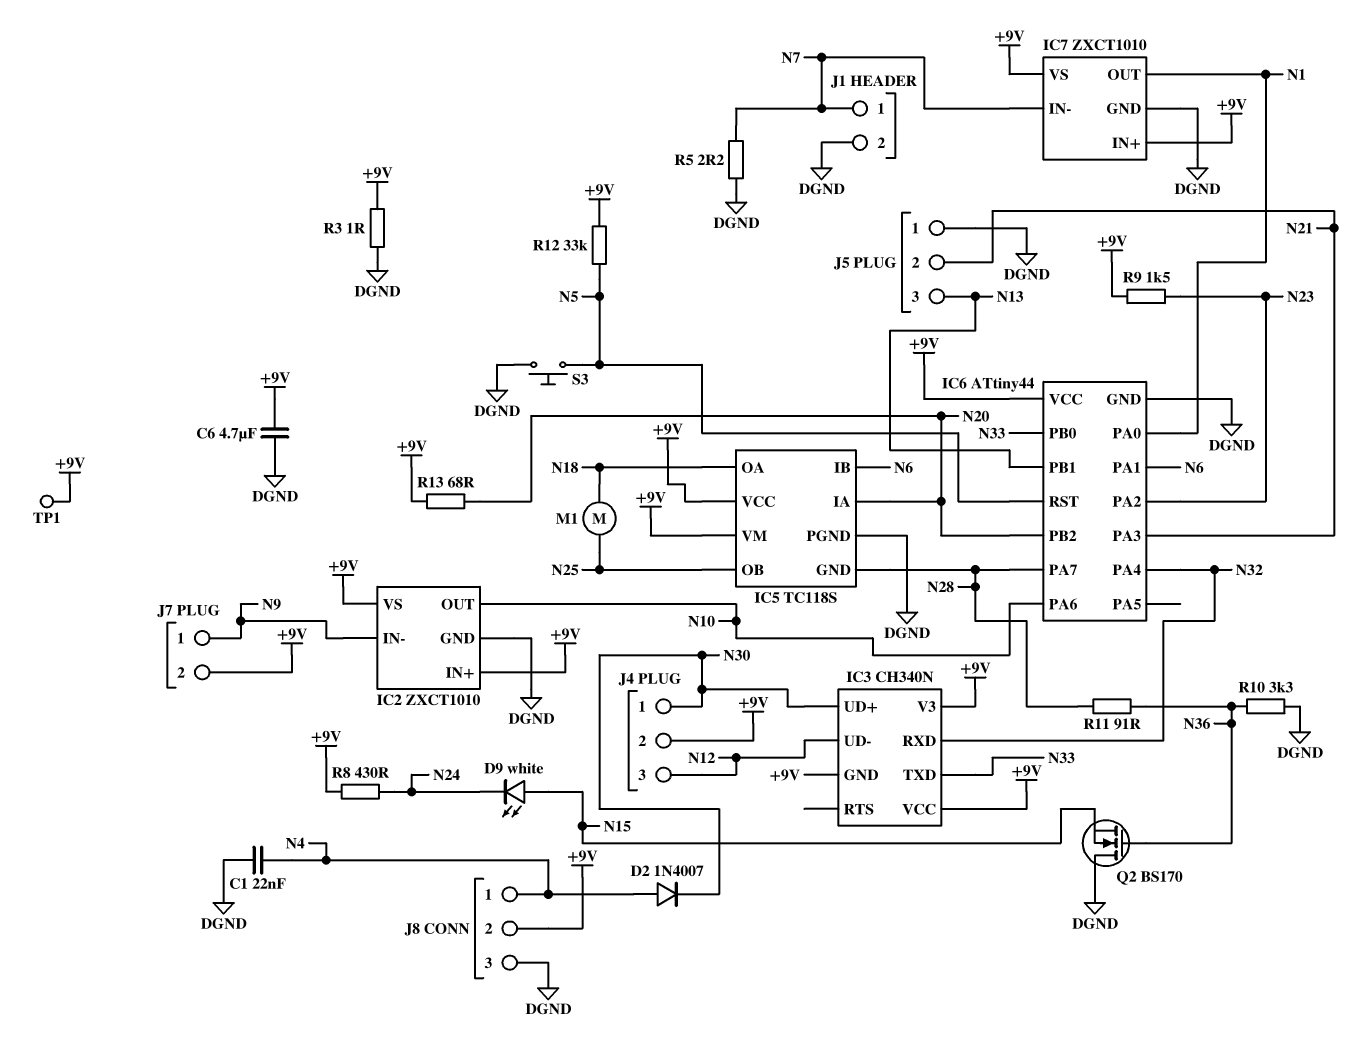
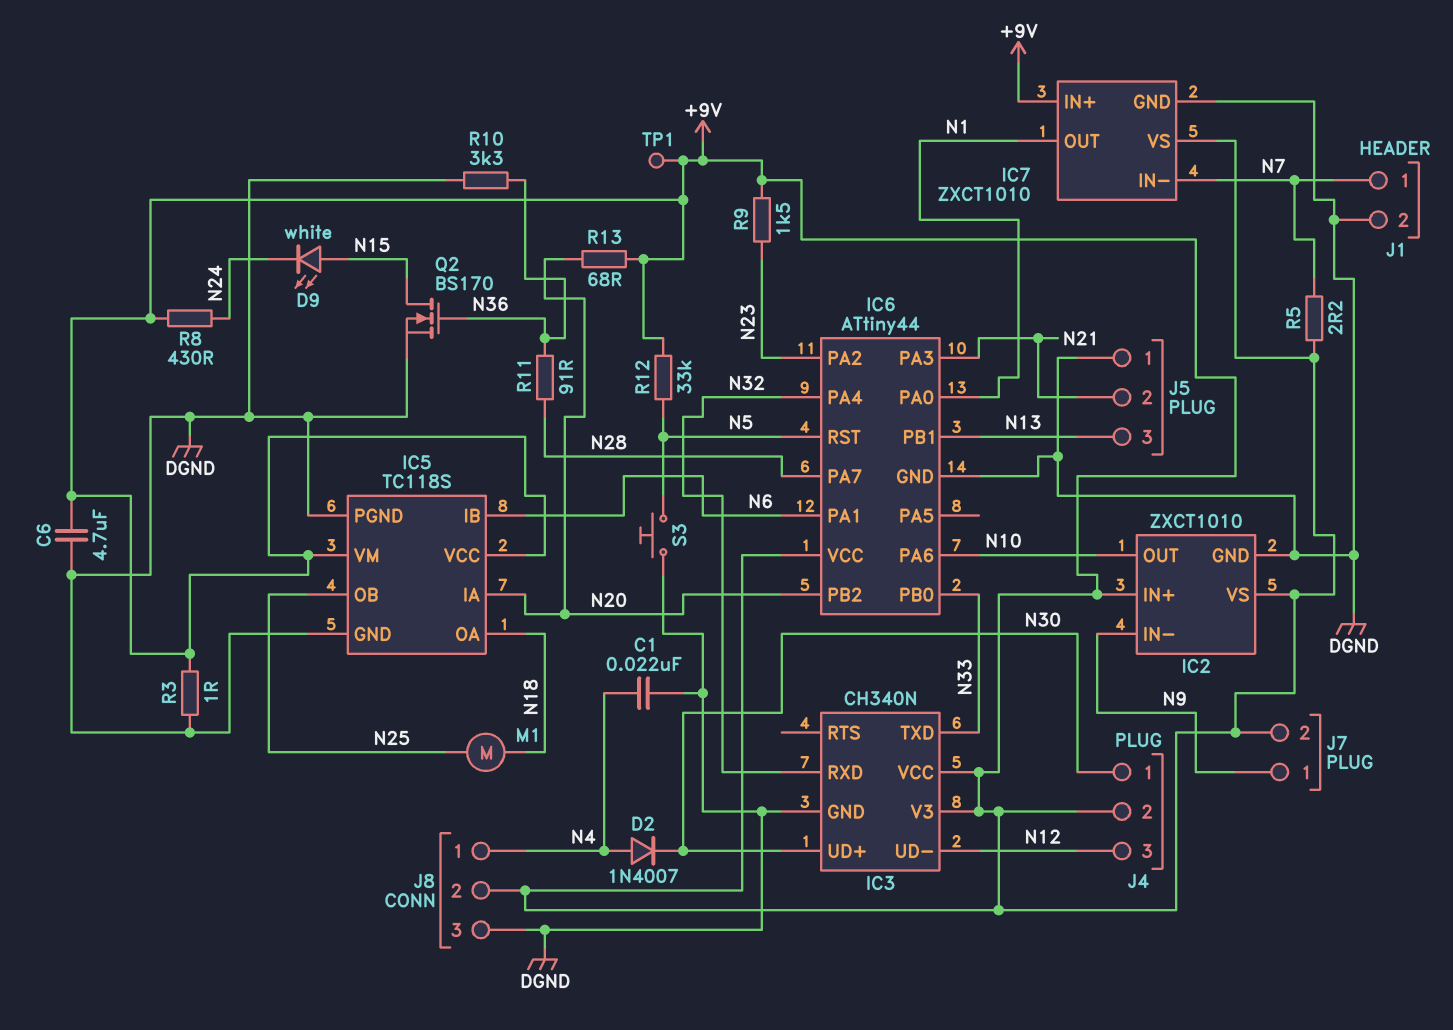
IC3 pin GND: +9V -> DGND
IC5 pin GND: N28 -> DGND
Q2: NMOS BS170 (G N36, D DGND, S N15) -> NMOS BS170 (G N36, D N15, S DGND)
R5: 2.2 (DGND, N7) -> 2.2 (+9V, N7)

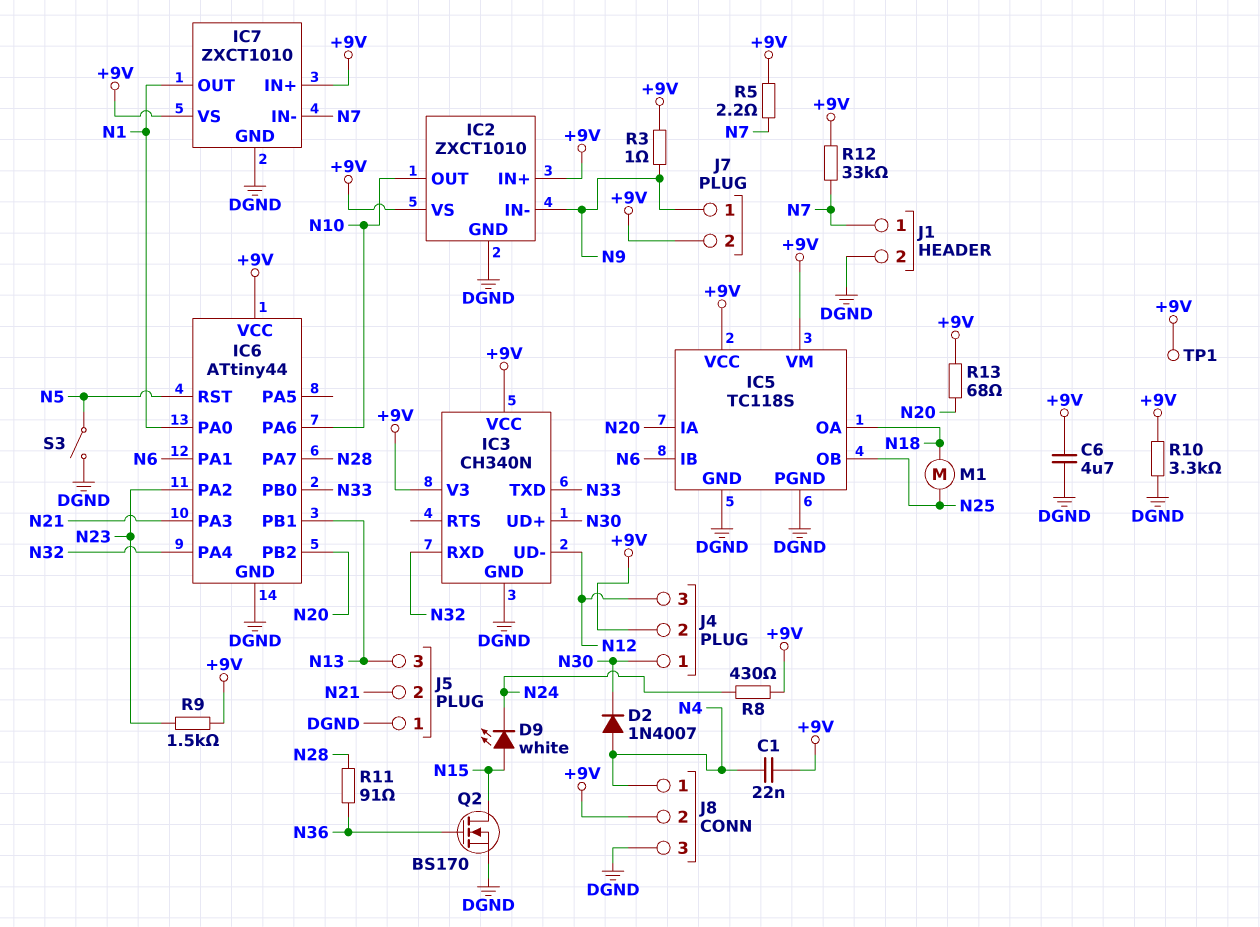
C1: 22nF (DGND, N4) -> 22nF (+9V, N4)
R3: 1 (+9V, DGND) -> 1 (+9V, N9)
R10: 3.3k (DGND, N36) -> 3.3k (+9V, DGND)
R12: 33k (+9V, N5) -> 33k (+9V, N7)
S3: button (DGND, N5) -> switch (DGND, N5)

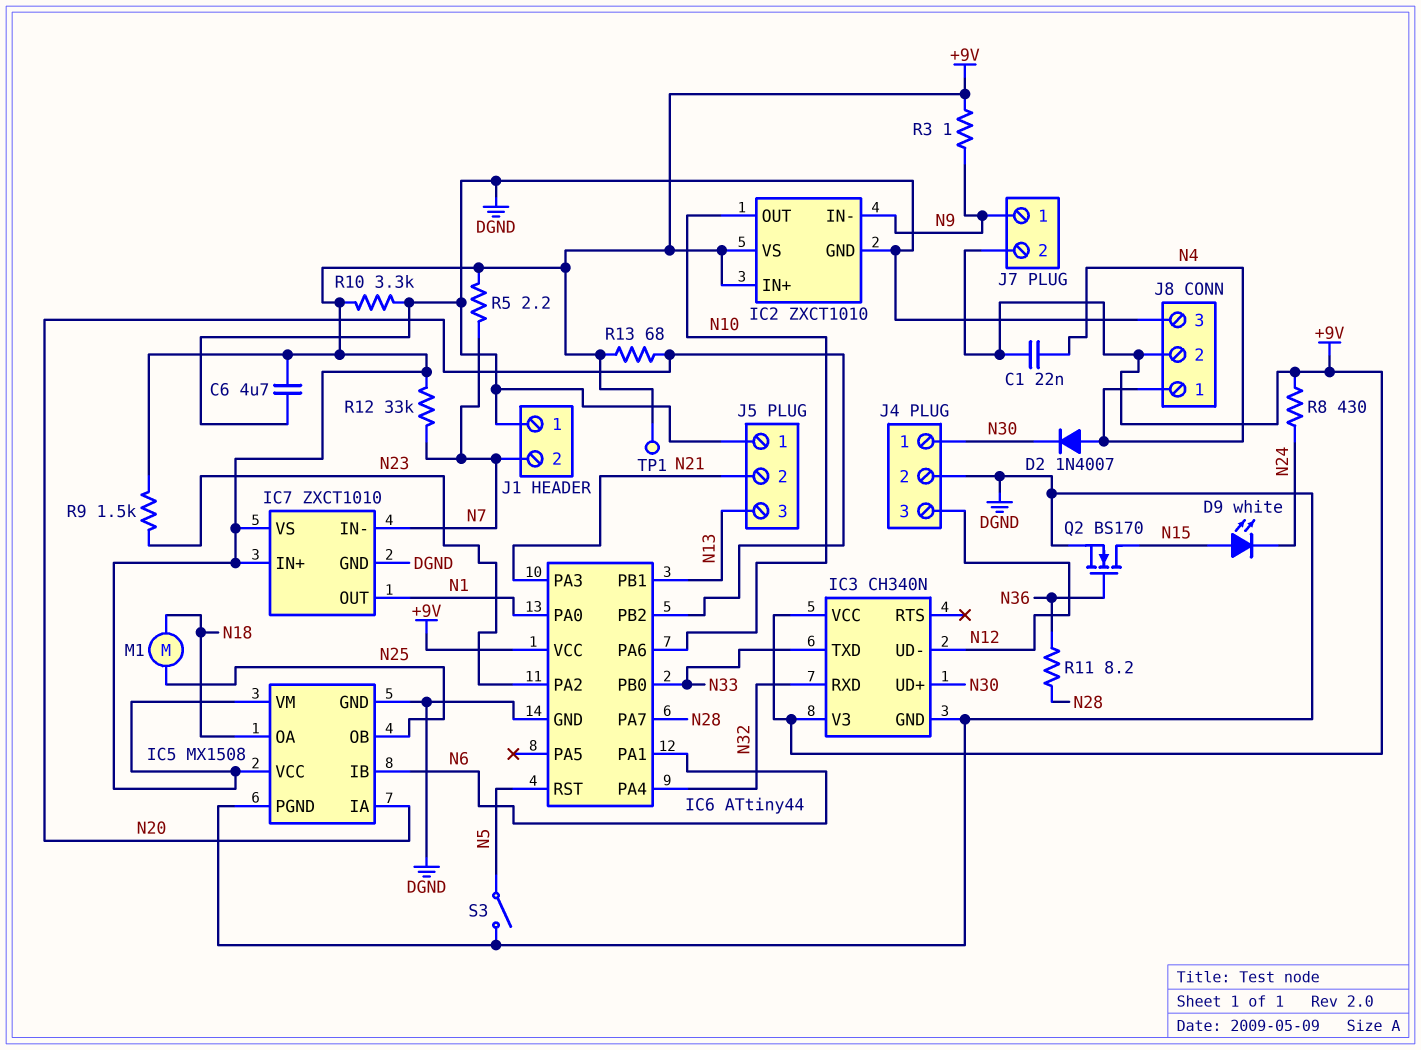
IC5: TC118S -> MX1508
J1 pin 1: N7 -> DGND
J1 pin 2: DGND -> N7
J4 pin 2: +9V -> DGND
R11: 91 (N28, N36) -> 8.2 (N28, N36)

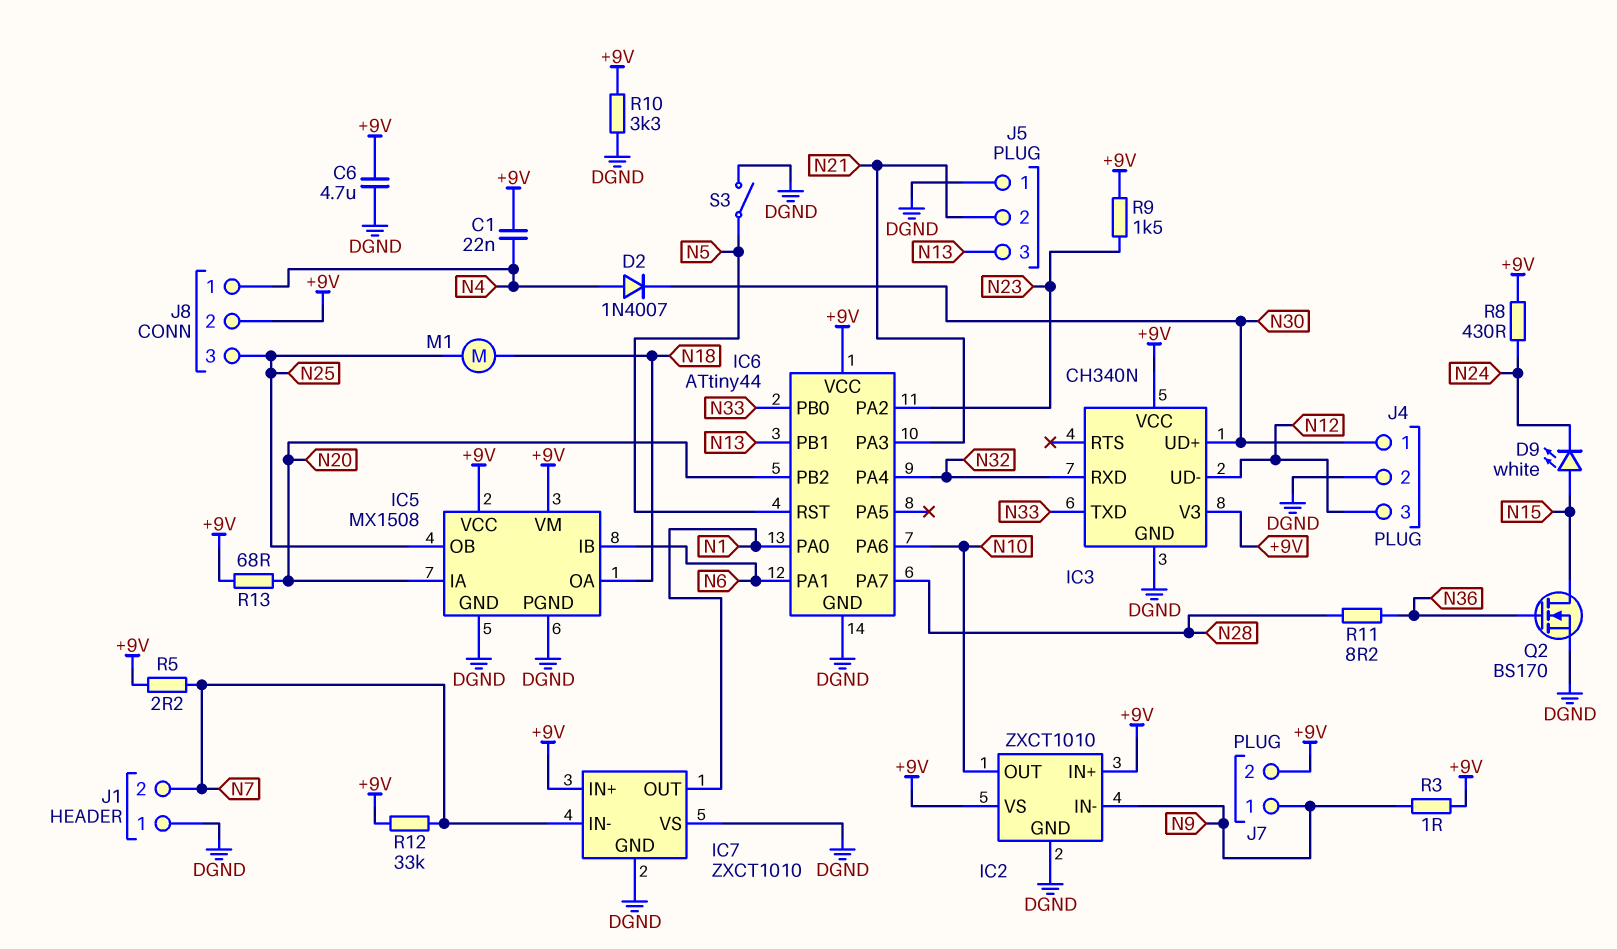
IC7 pin VS: +9V -> DGND
J8 pin 3: DGND -> N25
TP1: test point (+9V) -> none

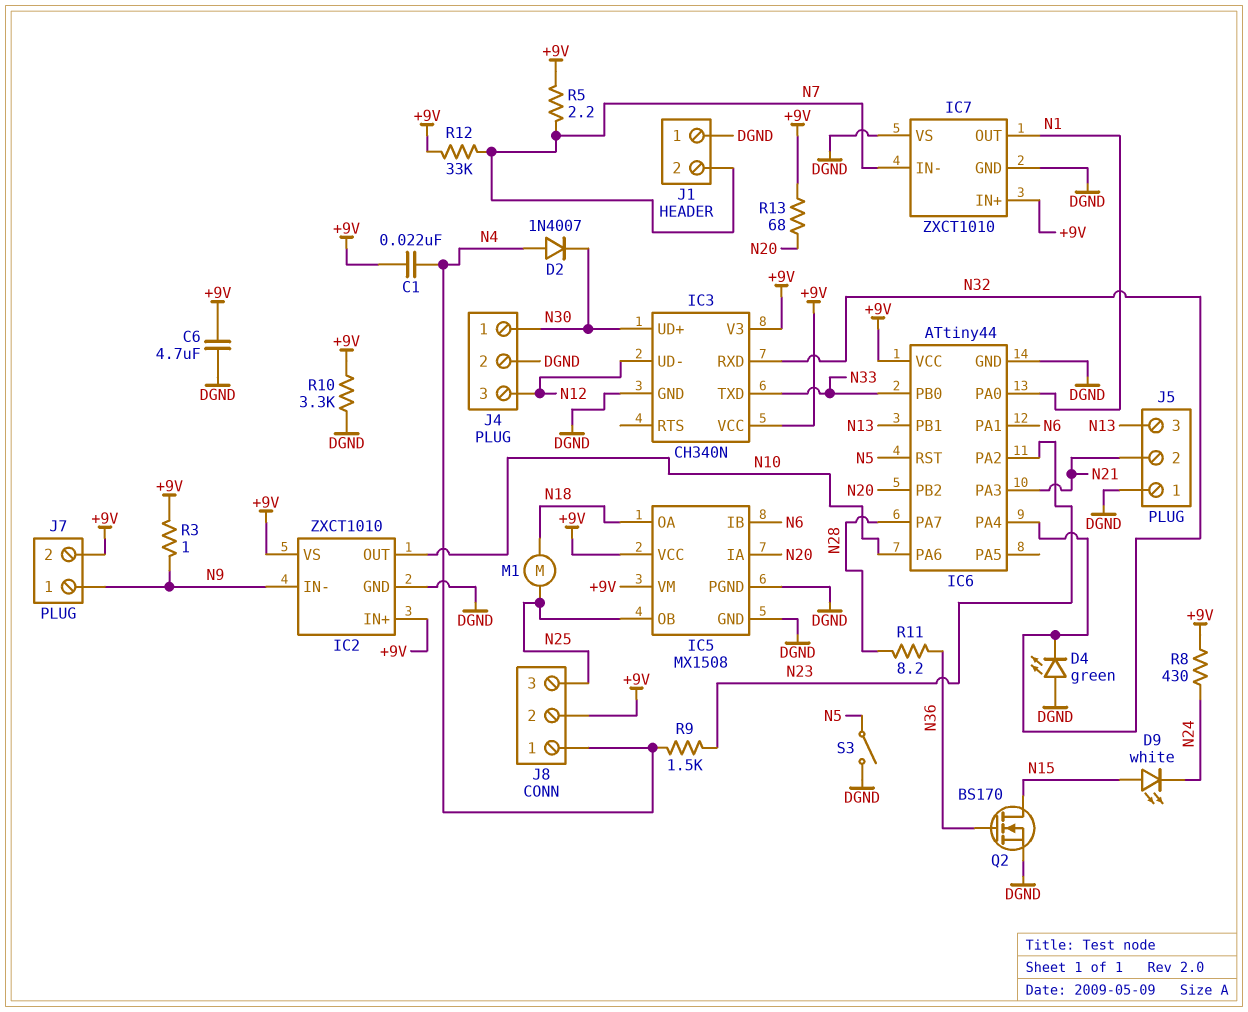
D4: none -> LED green (A DGND, K N32)
R9: 1.5k (+9V, N23) -> 1.5k (N4, N23)

